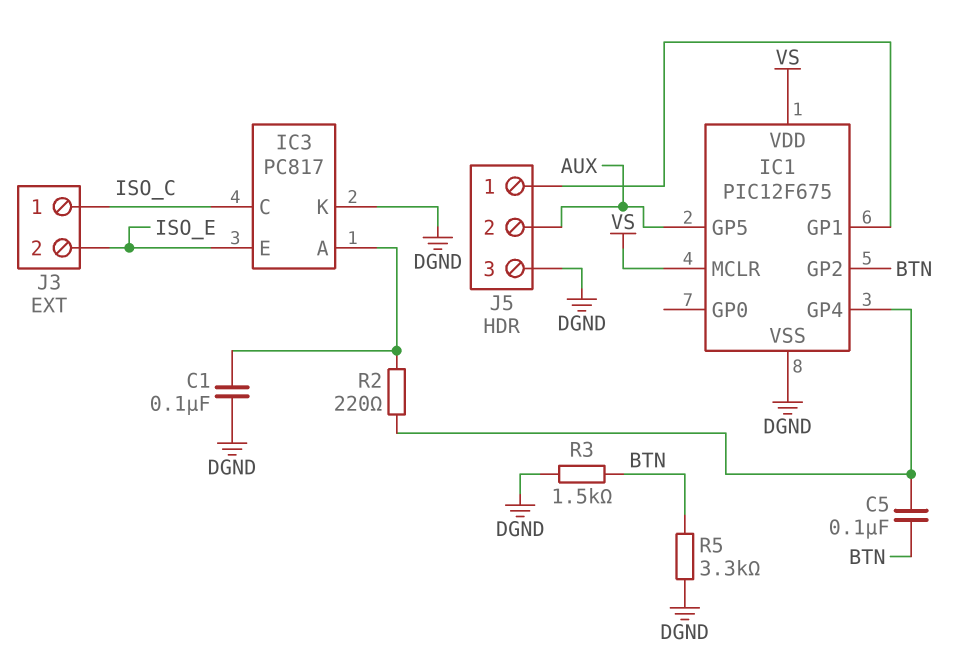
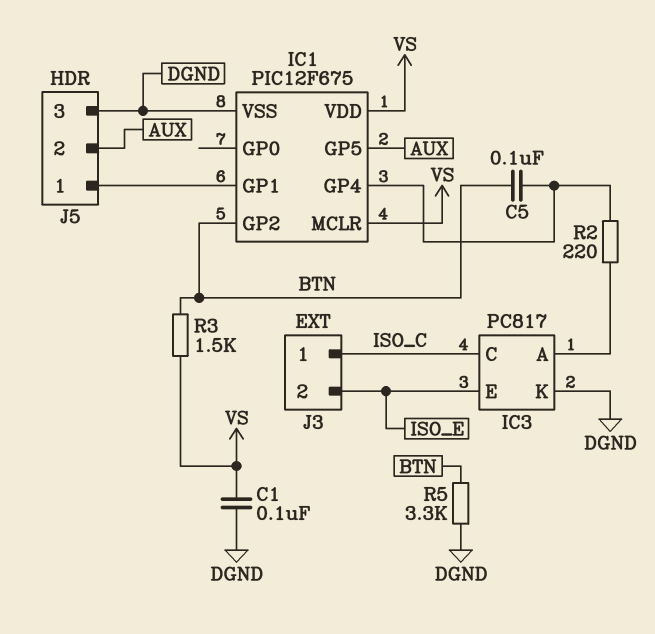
C1: 100nF (DGND, IC3/A) -> 100nF (DGND, VS)
R3: 1.5k (BTN, DGND) -> 1.5k (BTN, VS)

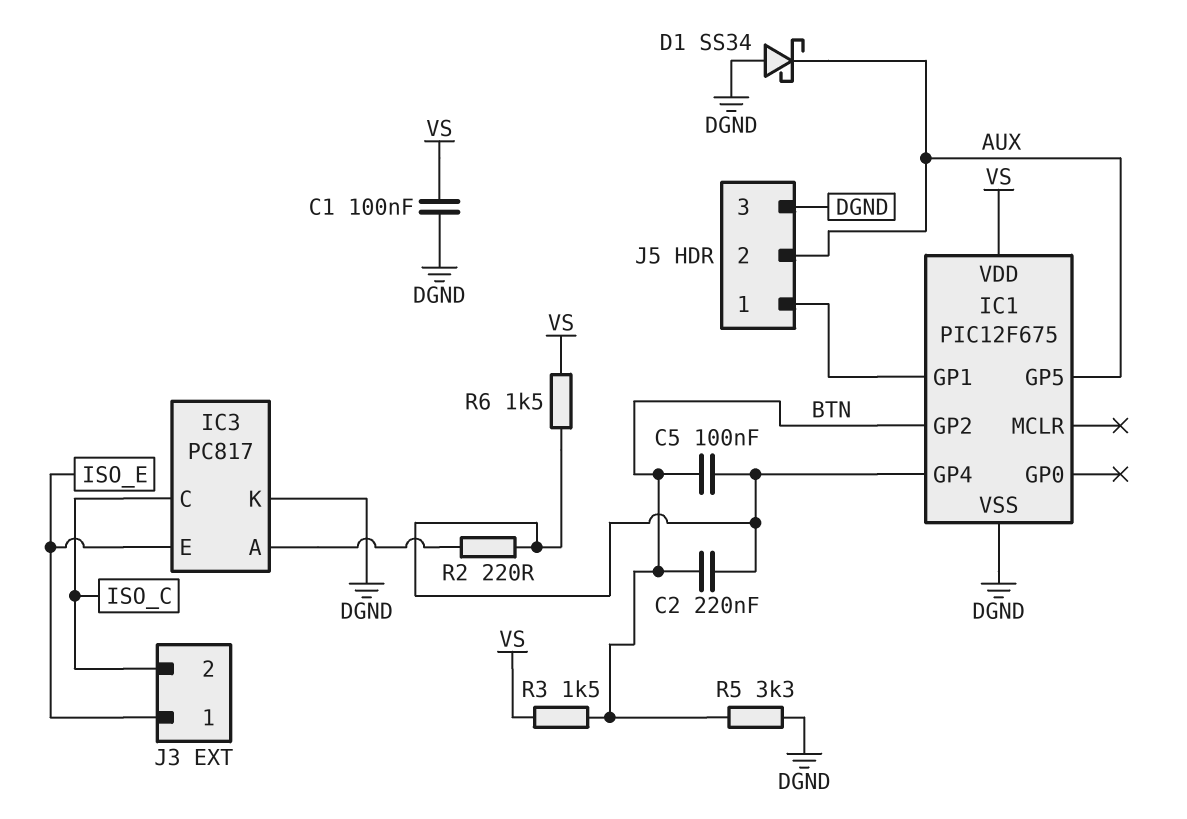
C2: none -> 220nF (BTN, IC1/GP4)
D1: none -> schottky SS34 (A DGND, K AUX)
IC1 pin MCLR: VS -> none
J3 pin 1: ISO_C -> ISO_E
J3 pin 2: ISO_E -> ISO_C
R6: none -> 1.5k (IC1/GP4, VS)

